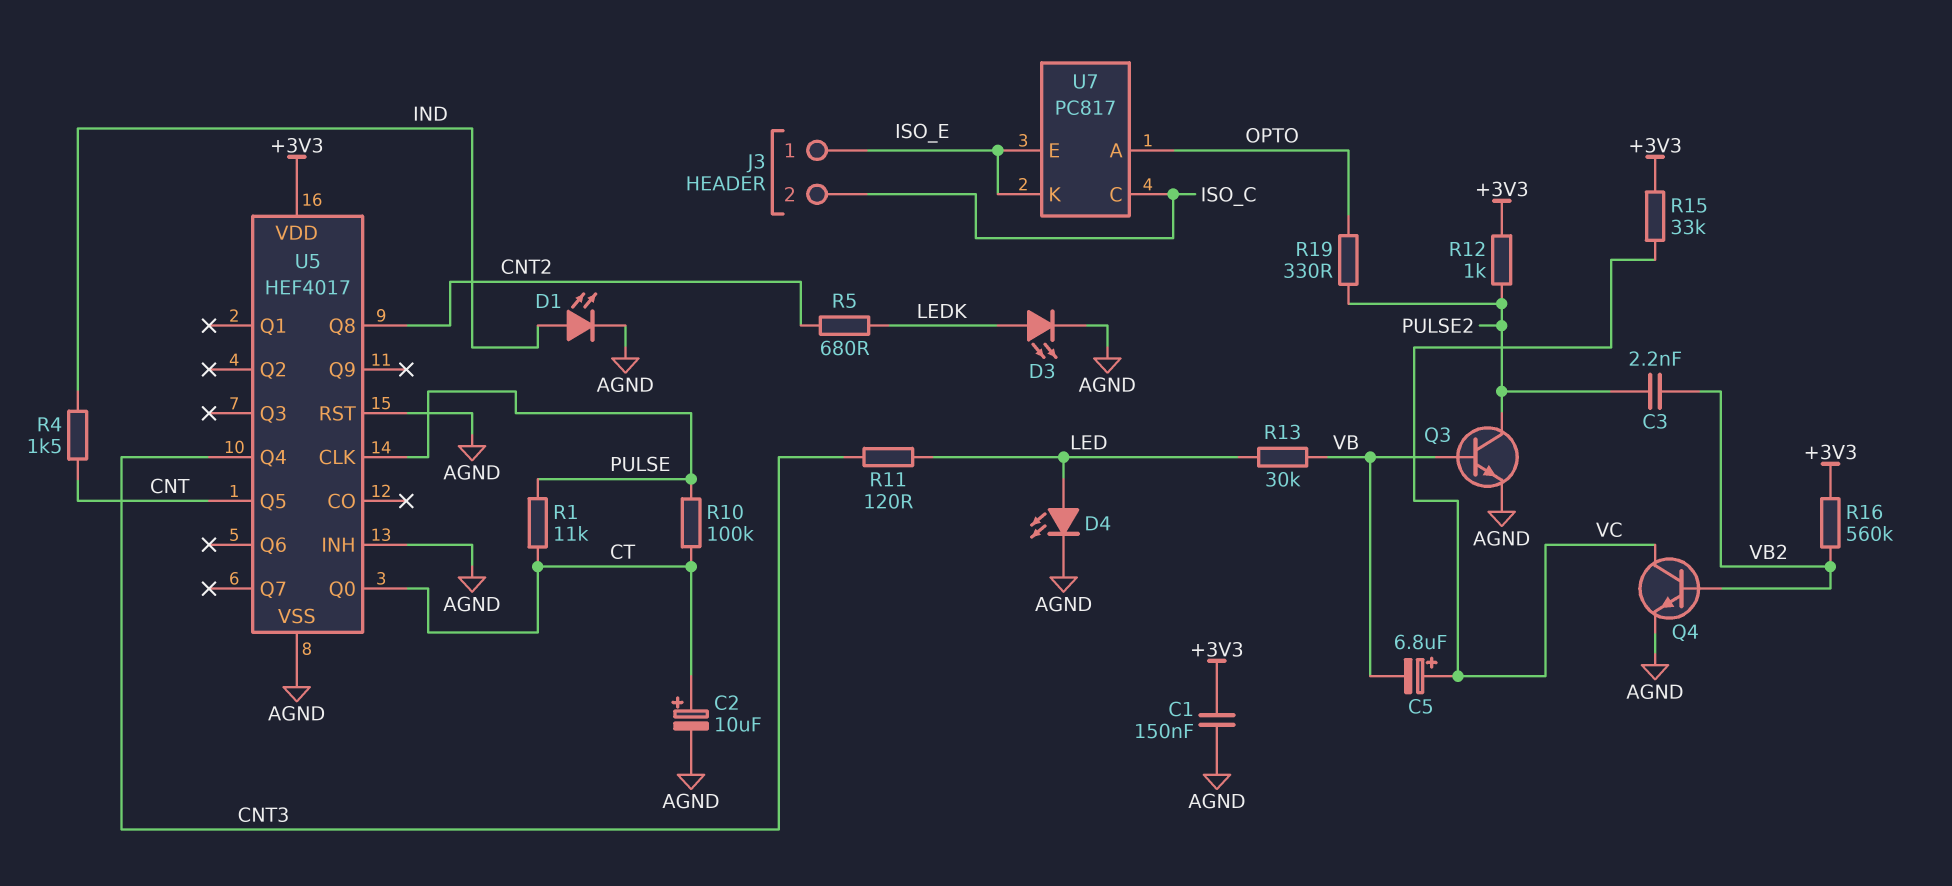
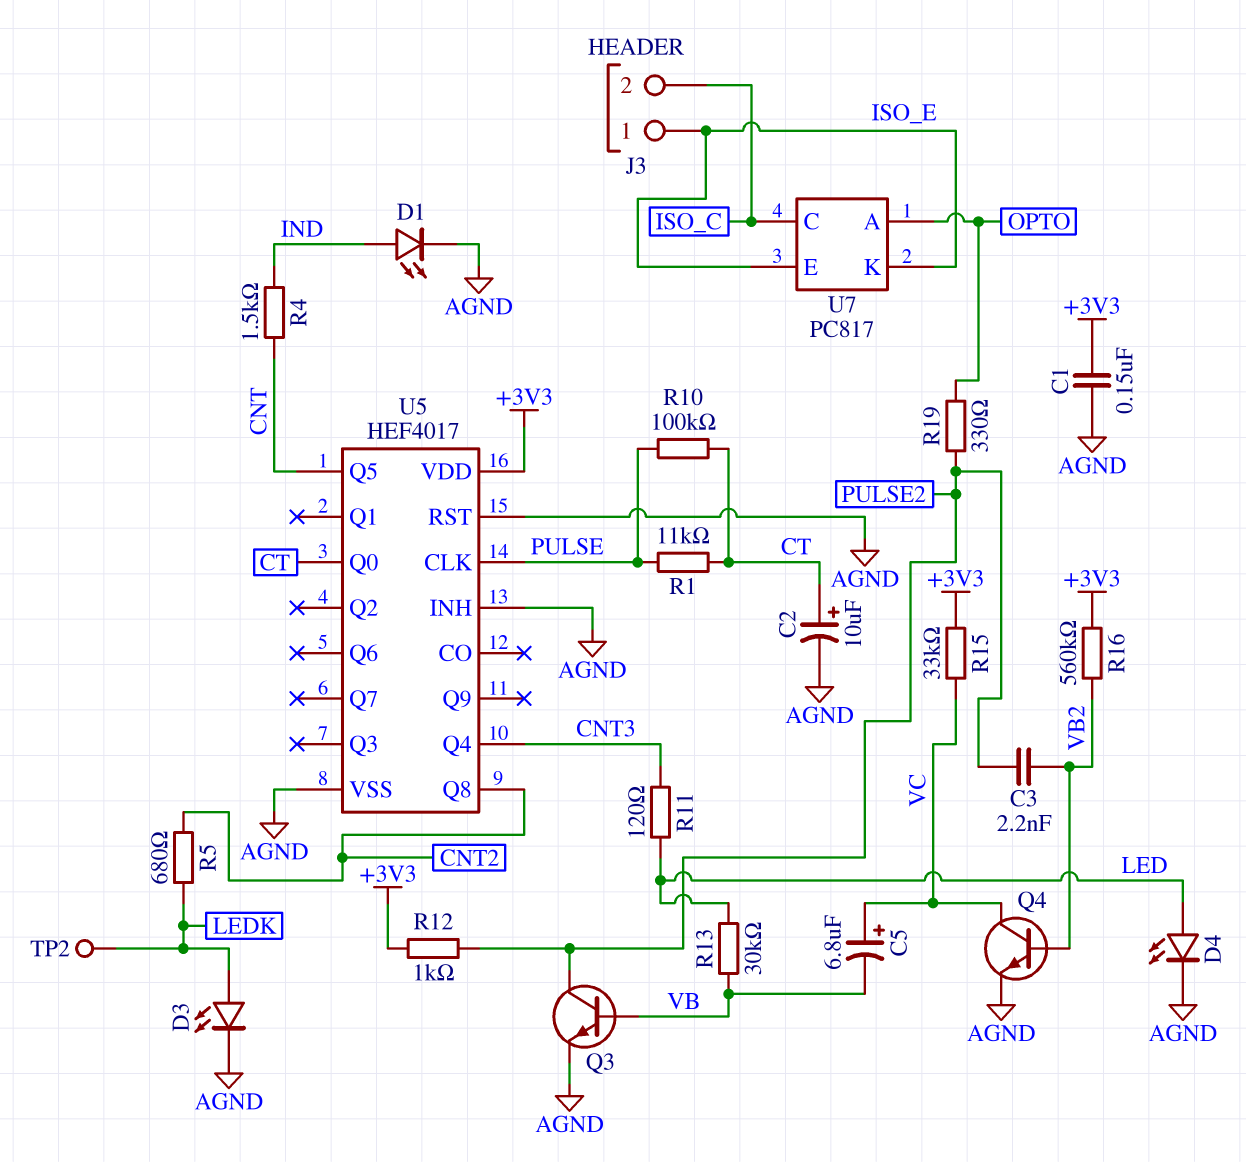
TP2: none -> test point (LEDK)

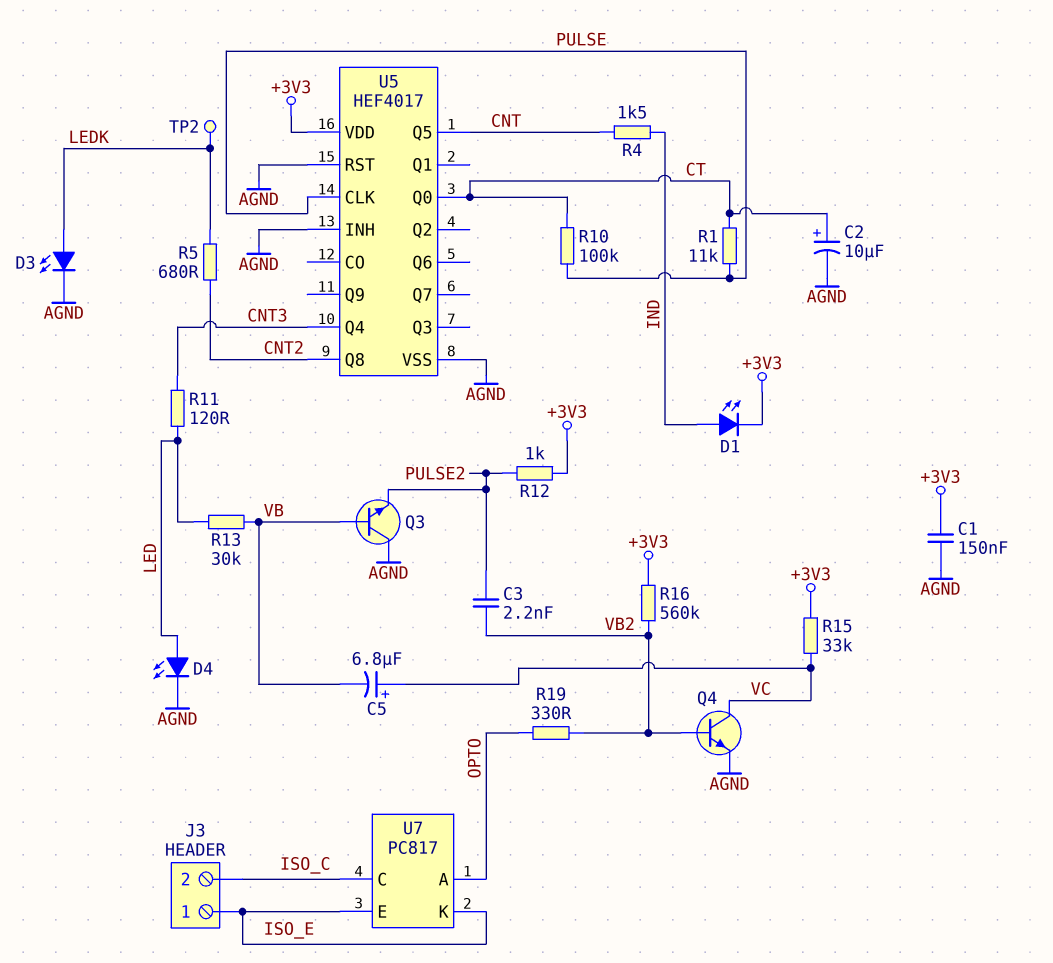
D1: LED (A IND, K AGND) -> LED (A IND, K +3V3)
Q3: NPN (B VB, C PULSE2, E AGND) -> NPN (B VB, C AGND, E PULSE2)
R19: 330 (OPTO, PULSE2) -> 330 (OPTO, VB2)

